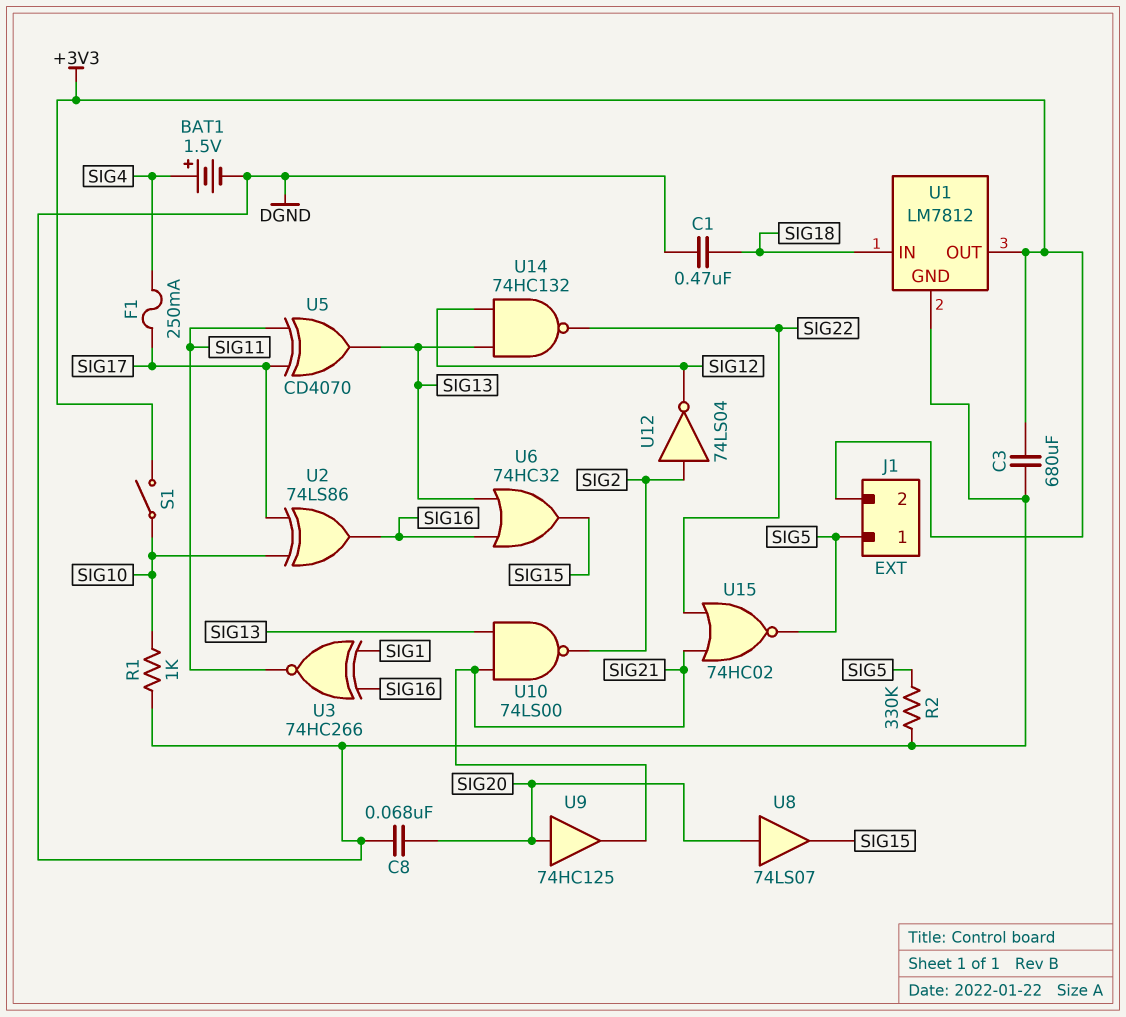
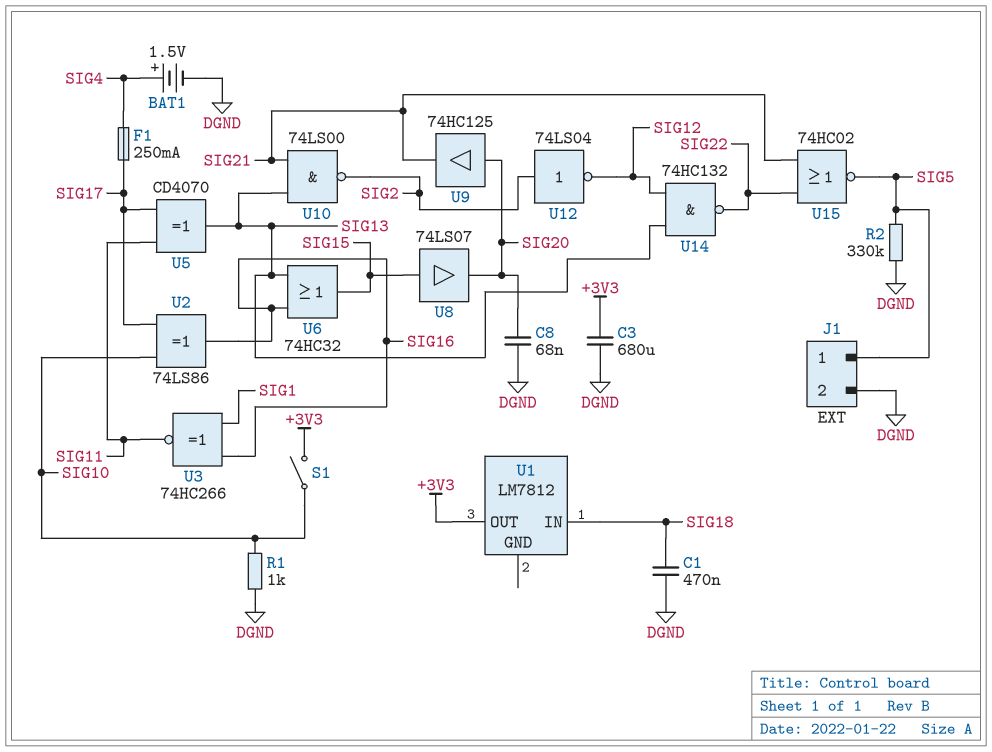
J1 pin 2: +3V3 -> DGND
U1 pin GND: DGND -> none
U8: buffer 74LS07 (in SIG20, out SIG15) -> buffer 74LS07 (in SIG15, out SIG20)

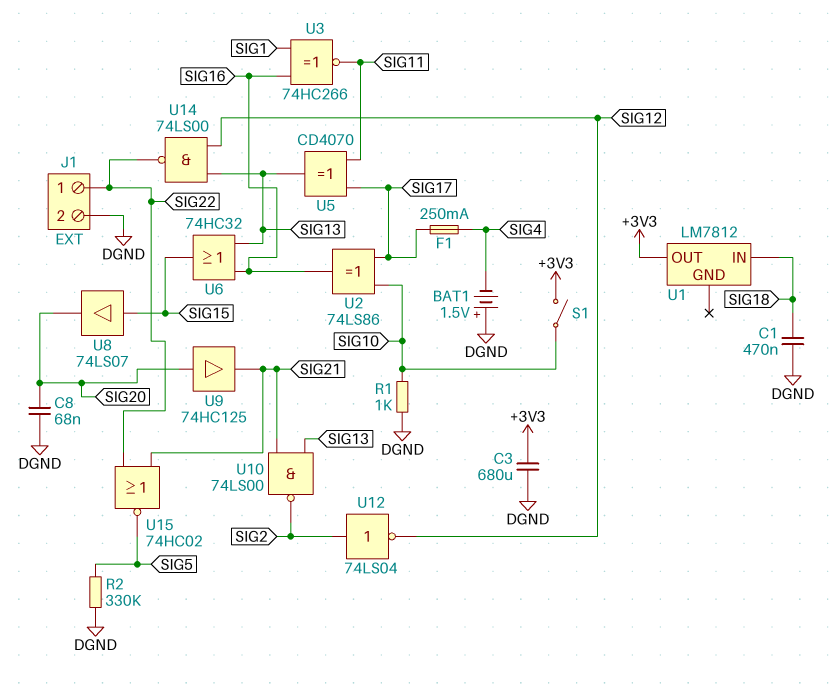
BAT1: 1.5V (plus SIG4, minus DGND) -> 1.5V (plus DGND, minus SIG4)
J1 pin 1: SIG5 -> SIG22
U14: NAND 74HC132 (in SIG12, in SIG13, out SIG22) -> NAND 74LS00 (in SIG12, in SIG13, out SIG22)

